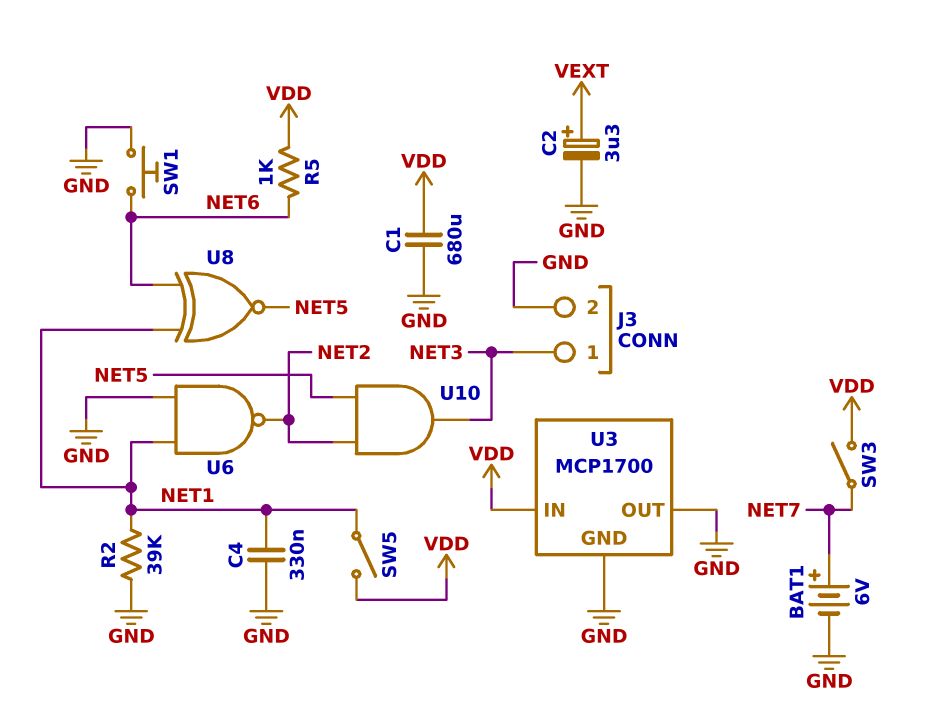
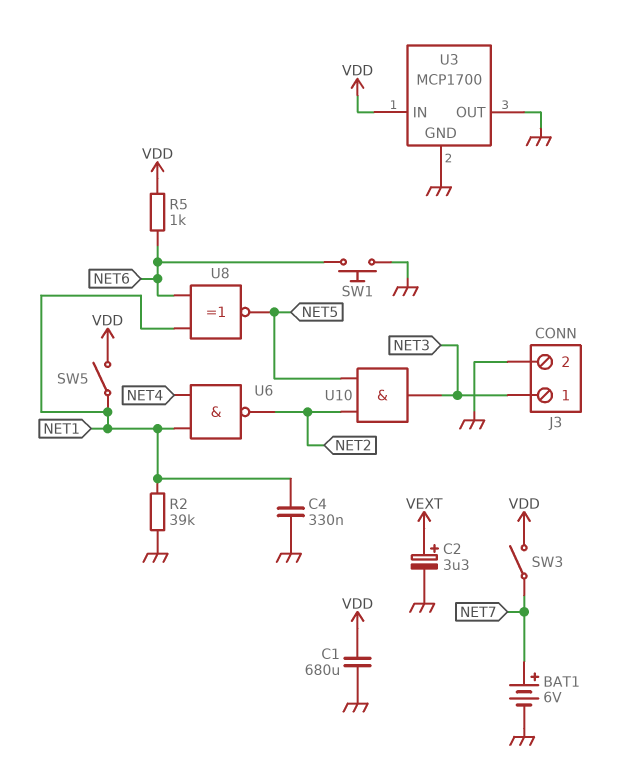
U6: NAND (in GND, in NET1, out NET2) -> NAND (in NET1, in NET4, out NET2)

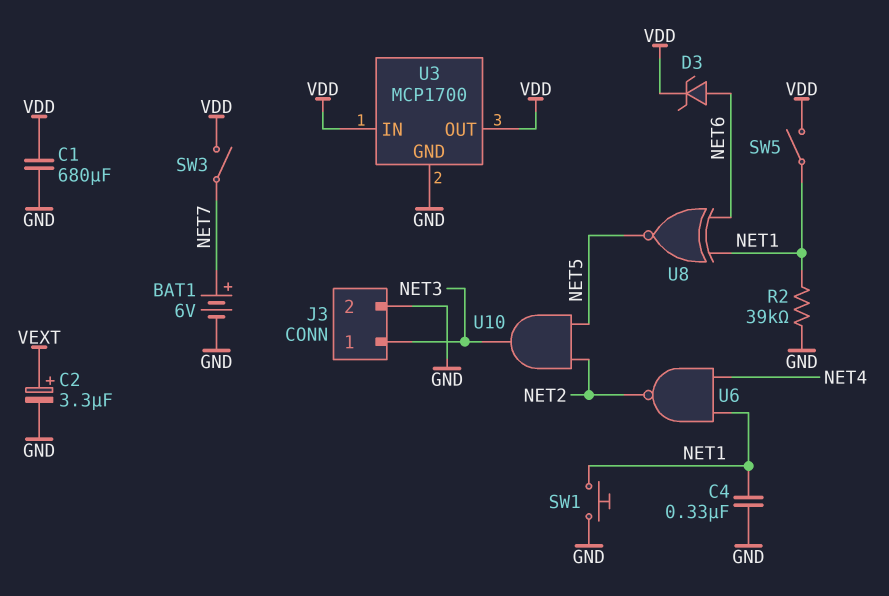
D3: none -> zener (A NET6, K VDD)
R5: 1k (NET6, VDD) -> none
SW1: button (GND, NET6) -> button (GND, NET1)
U3 pin OUT: GND -> VDD

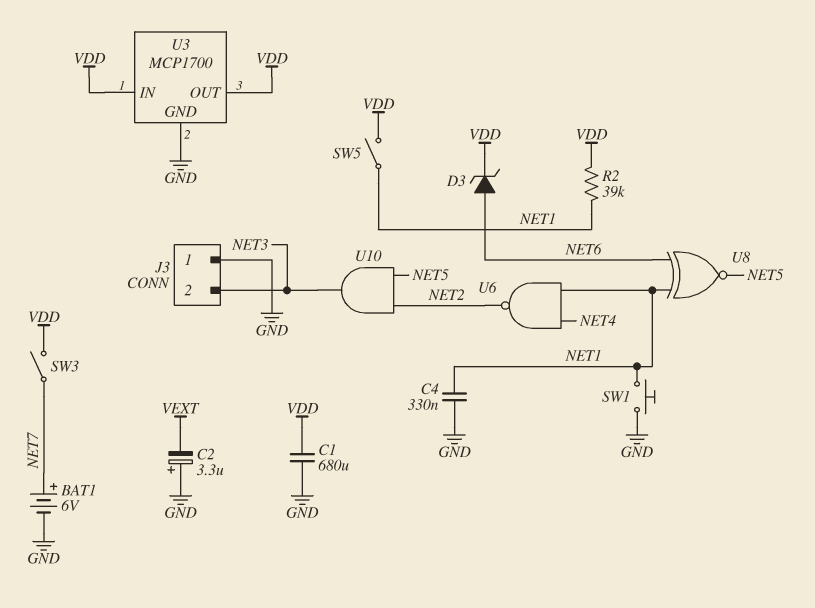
C2: 3.3uF (plus VEXT, minus GND) -> 3.3uF (plus GND, minus VEXT)
J3 pin 1: NET3 -> GND
J3 pin 2: GND -> NET3
R2: 39k (GND, NET1) -> 39k (NET1, VDD)

